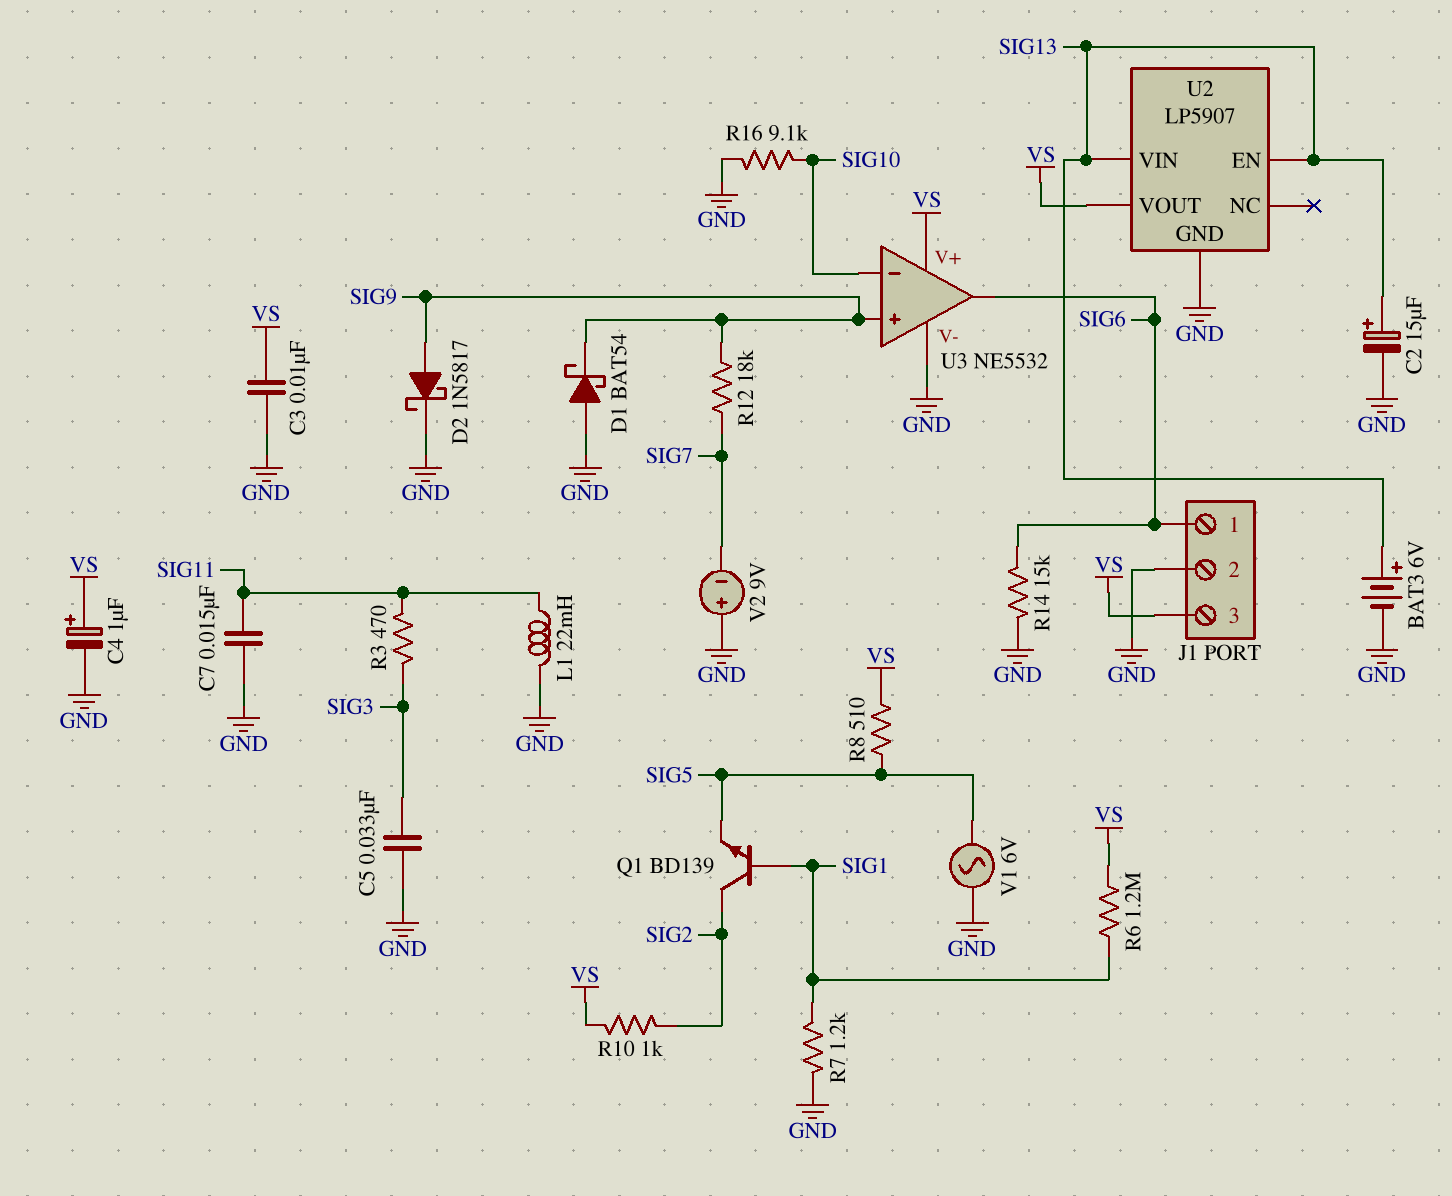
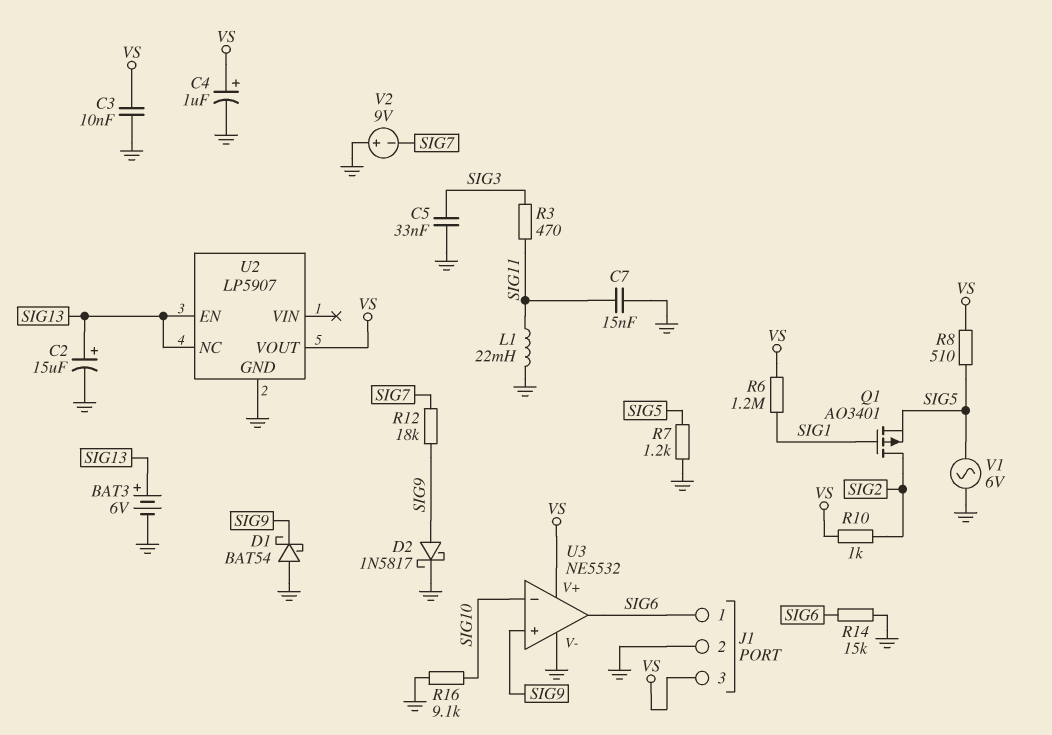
Q1: NPN BD139 (B SIG1, C SIG2, E SIG5) -> PMOS AO3401 (G SIG1, D SIG2, S SIG5)
R7: 1.2k (GND, SIG1) -> 1.2k (GND, SIG5)
U2 pin NC: none -> SIG13
U2 pin VIN: SIG13 -> none

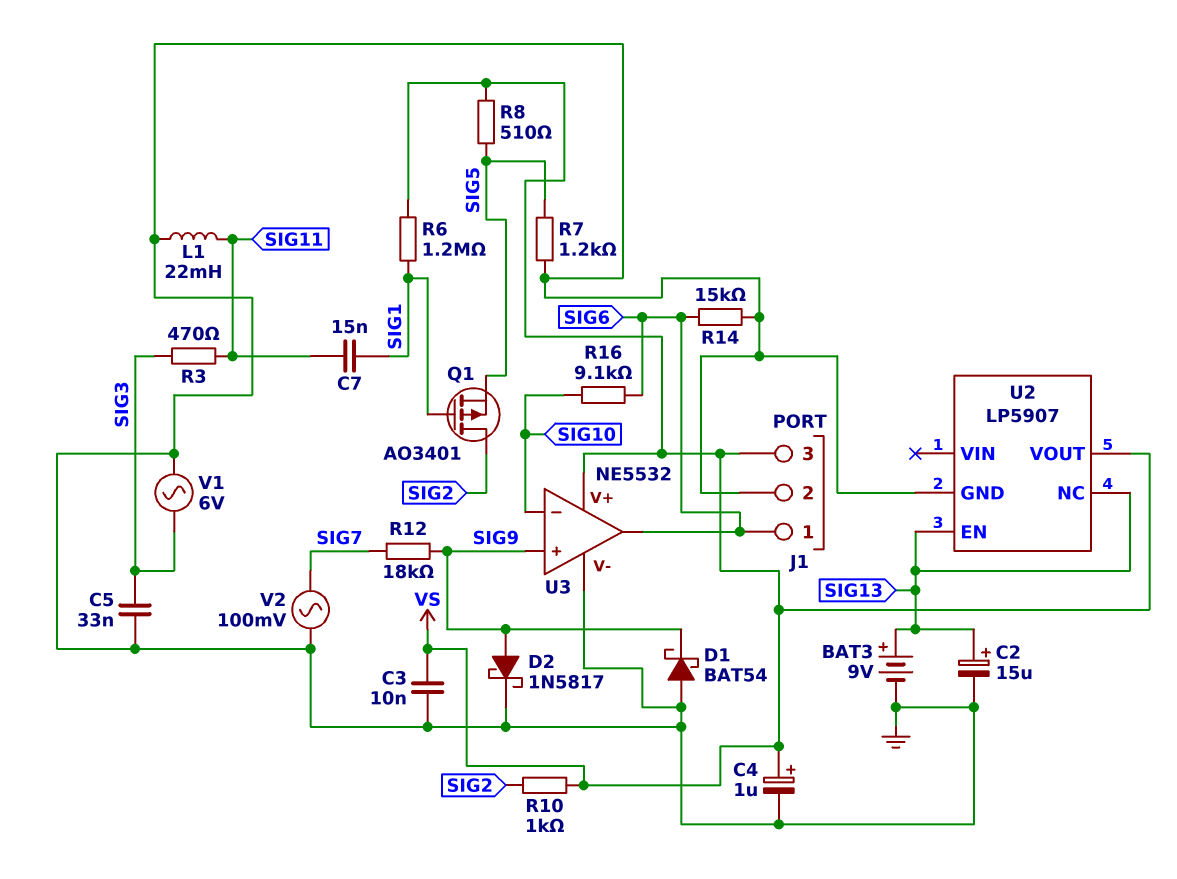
BAT3: 6V (plus SIG13, minus GND) -> 9V (plus SIG13, minus GND)
C7: 15nF (GND, SIG11) -> 15nF (SIG1, SIG11)
R16: 9.1k (GND, SIG10) -> 9.1k (SIG6, SIG10)
V1: AC 6V (GND, SIG5) -> AC 6V (GND, SIG3)
V2: 9V (plus GND, minus SIG7) -> AC 100mV (GND, SIG7)

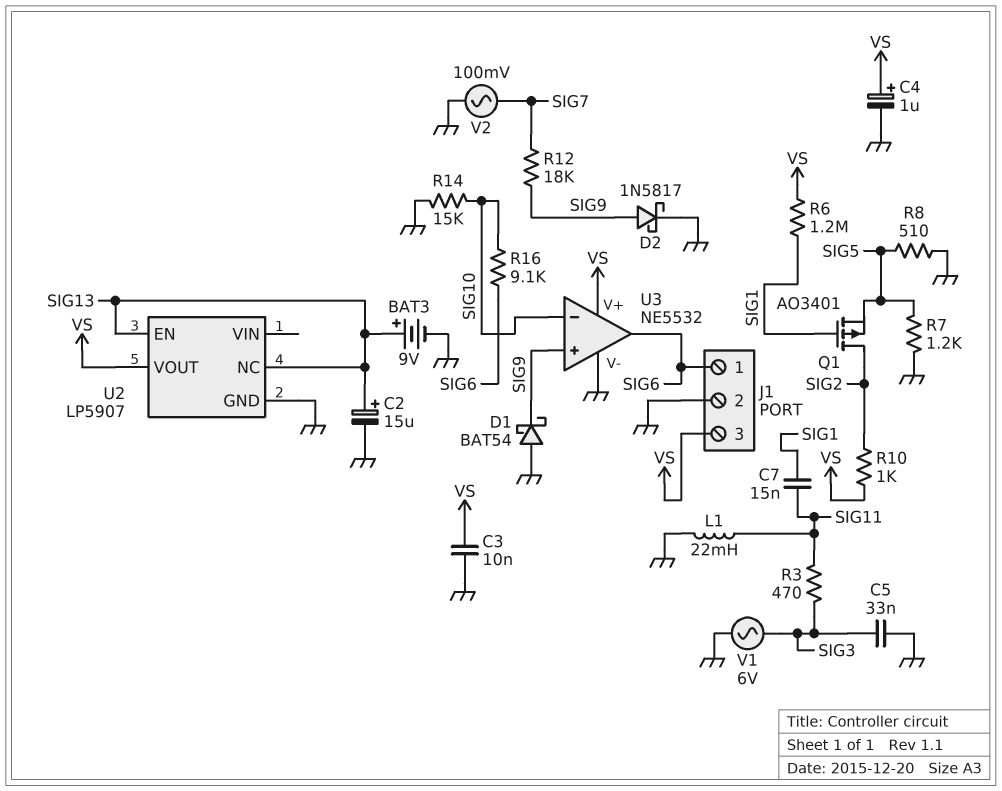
R8: 510 (SIG5, VS) -> 510 (GND, SIG5)
R14: 15k (GND, SIG6) -> 15k (GND, SIG10)

